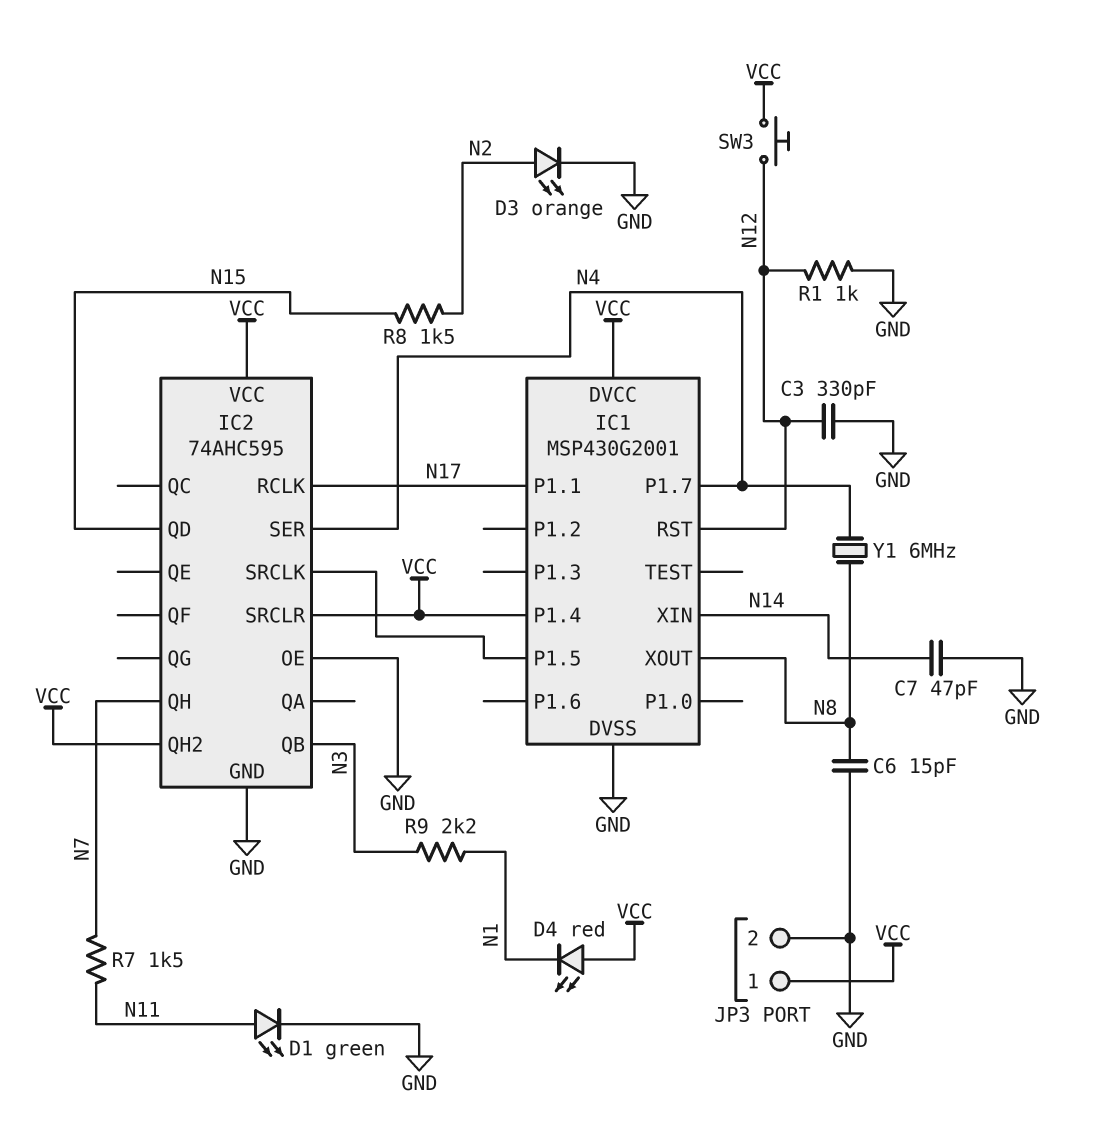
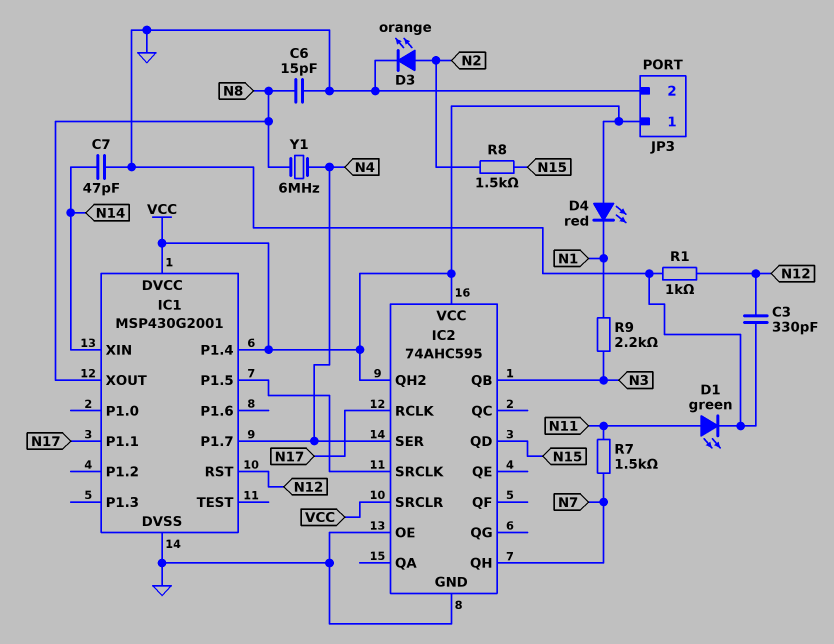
SW3: button (N12, VCC) -> none

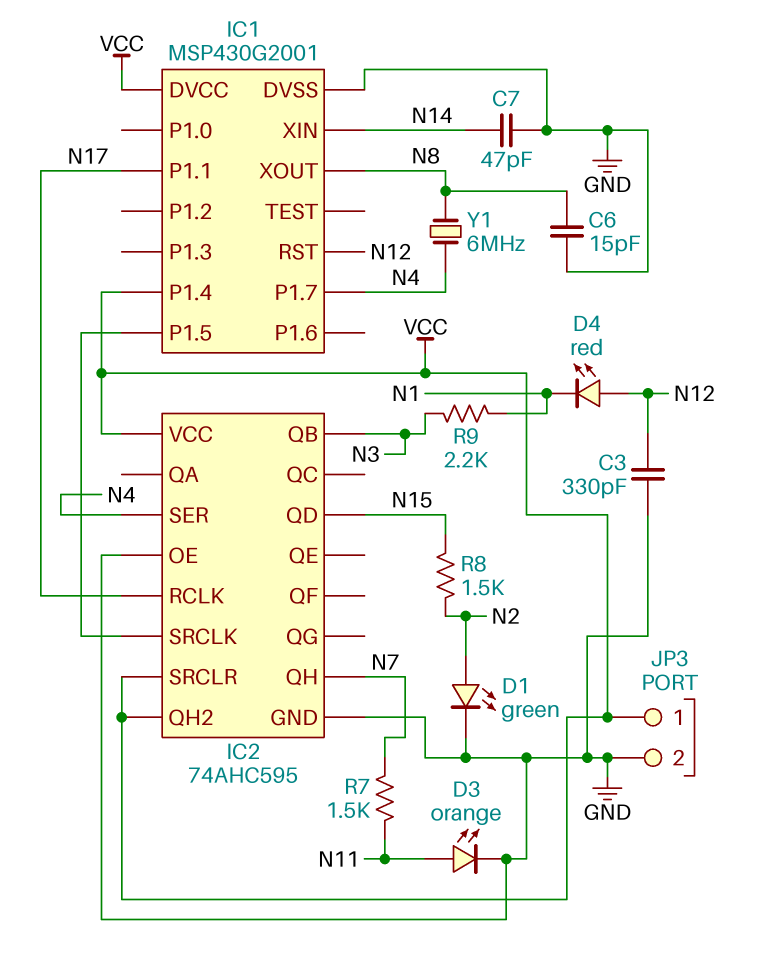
D1: LED green (A N11, K GND) -> LED green (A N2, K GND)
D3: LED orange (A N2, K GND) -> LED orange (A N11, K GND)
D4: LED red (A VCC, K N1) -> LED red (A N12, K N1)
R1: 1k (GND, N12) -> none

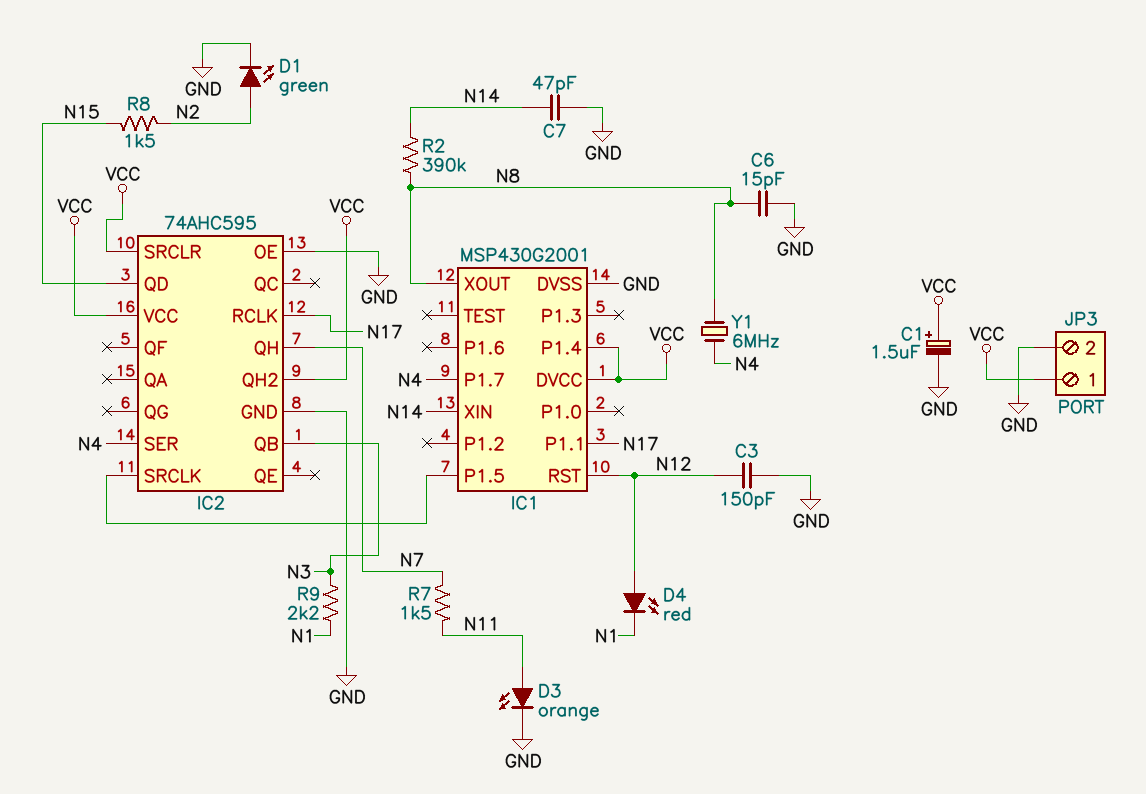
C1: none -> 1.5uF (plus VCC, minus GND)
C3: 330pF (GND, N12) -> 150pF (GND, N12)
R2: none -> 390k (N8, N14)

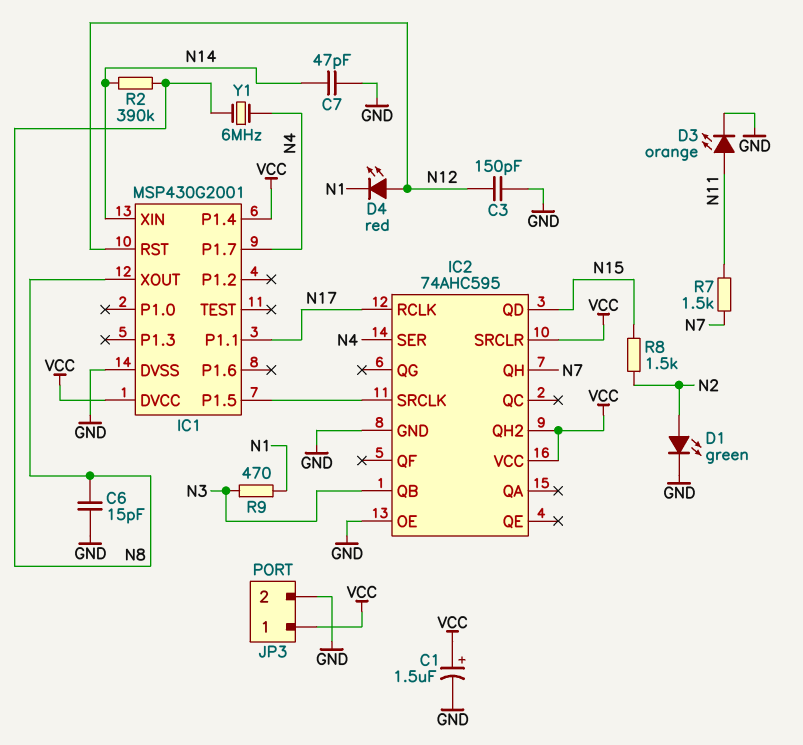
R9: 2.2k (N1, N3) -> 470 (N1, N3)

